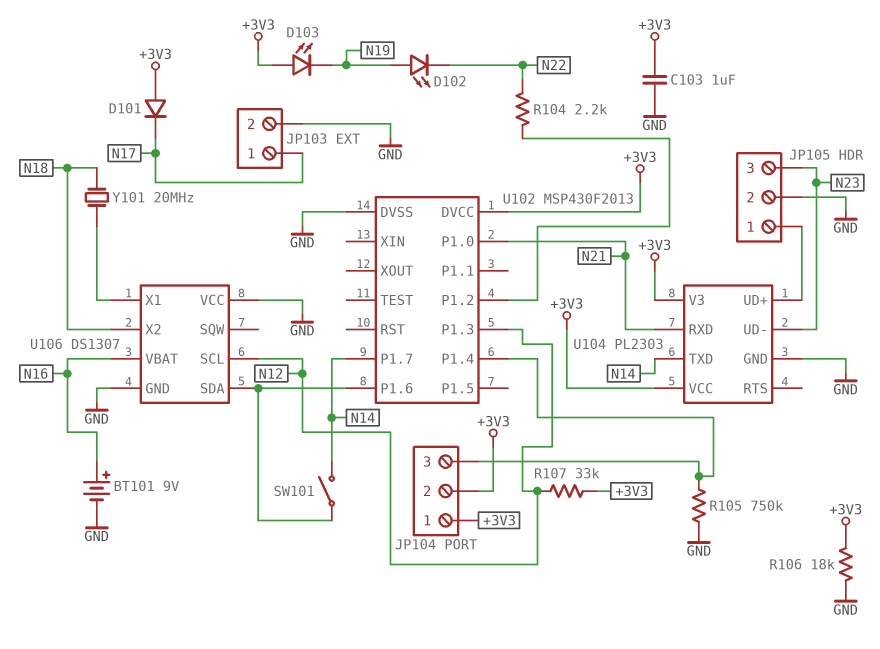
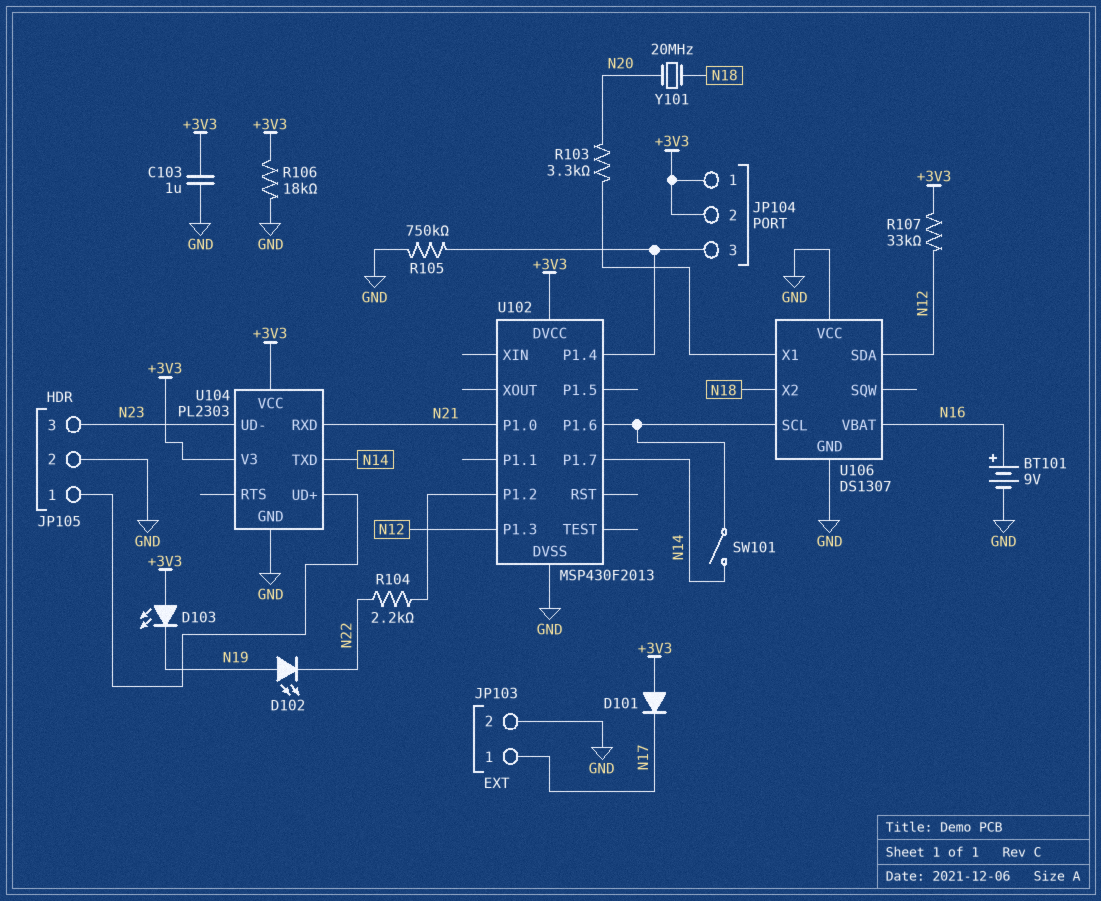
R103: none -> 3.3k (N20, U106/X1)
U106 pin SCL: N12 -> U102/P1.6
U106 pin SDA: U102/P1.6 -> N12
Y101: 20MHz (N18, U106/X1) -> 20MHz (N18, N20)

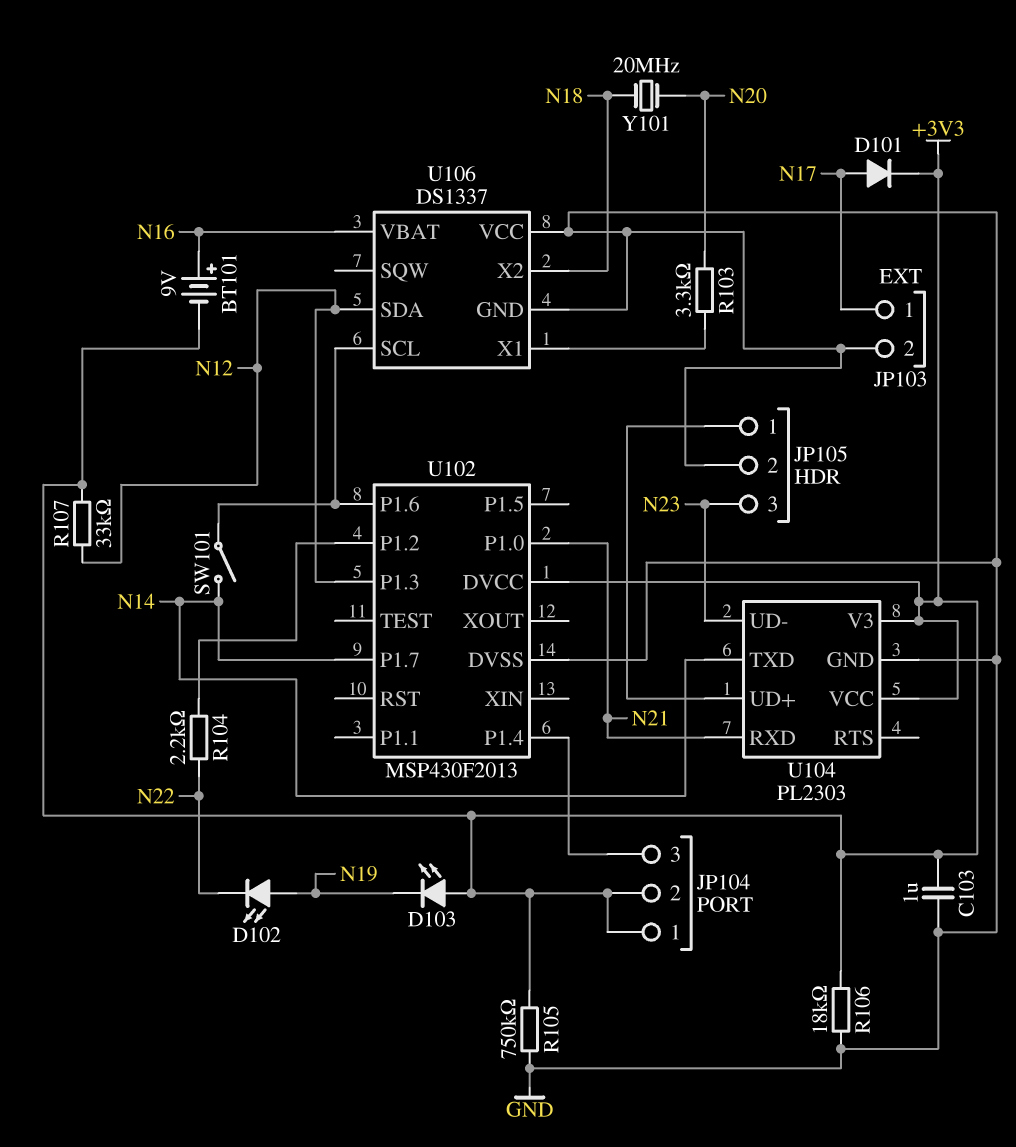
BT101: 9V (plus N16, minus GND) -> 9V (plus N16, minus +3V3)
D101: diode (A +3V3, K N17) -> diode (A N17, K +3V3)
R105: 750k (GND, JP104/3) -> 750k (+3V3, GND)
U106: DS1307 -> DS1337

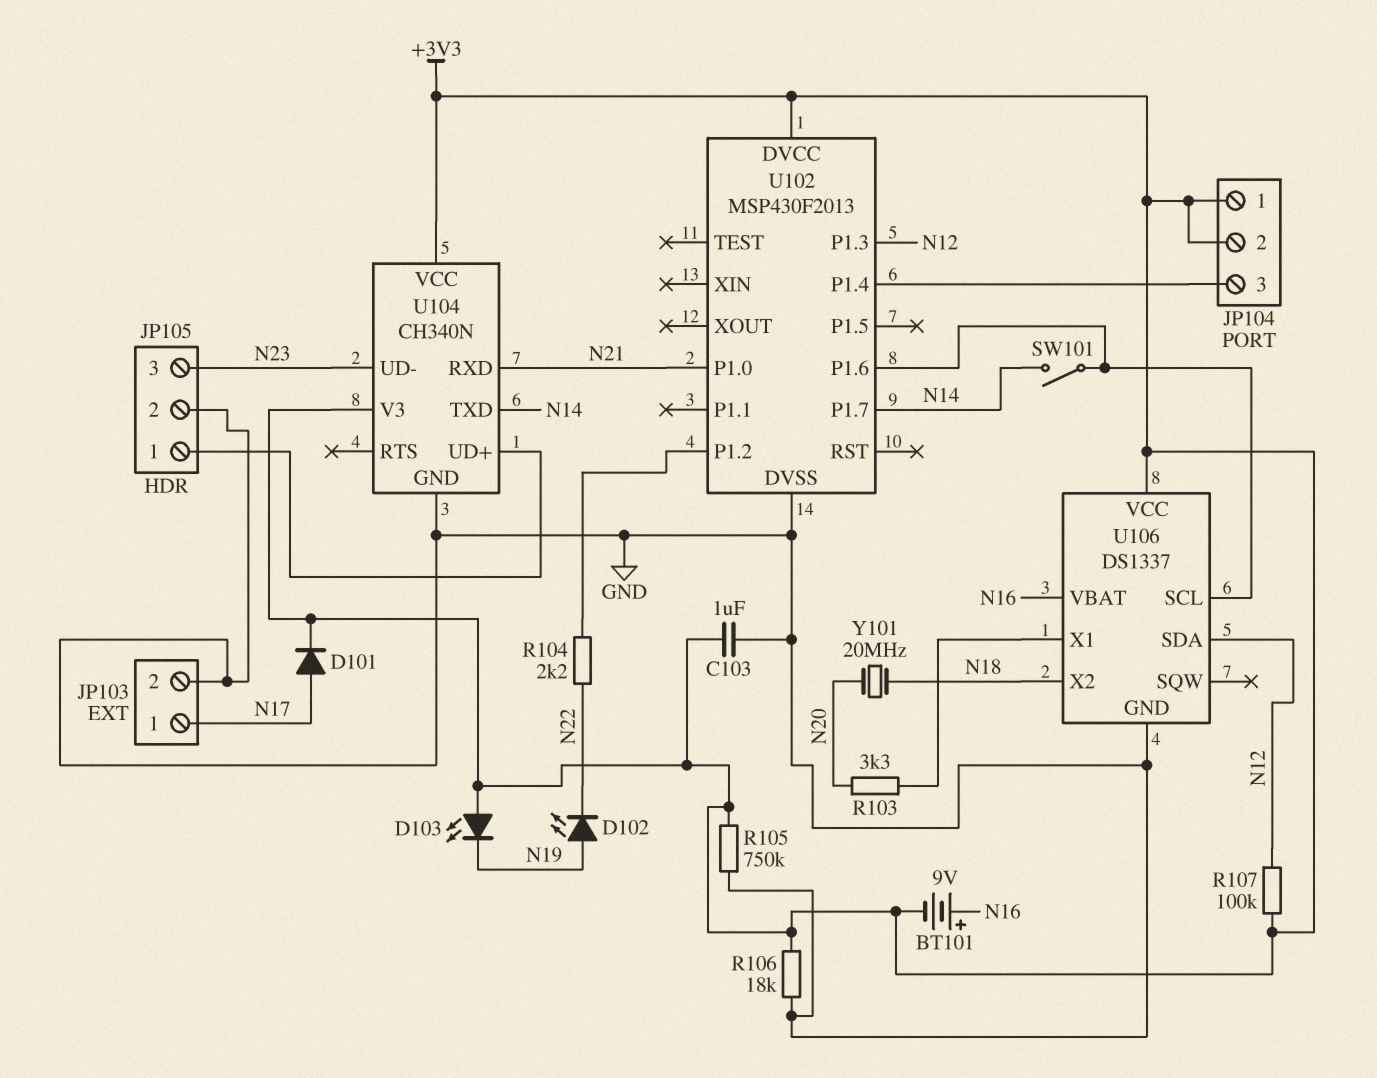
R107: 33k (+3V3, N12) -> 100k (+3V3, N12)
U104: PL2303 -> CH340N
U106 pin VCC: GND -> +3V3

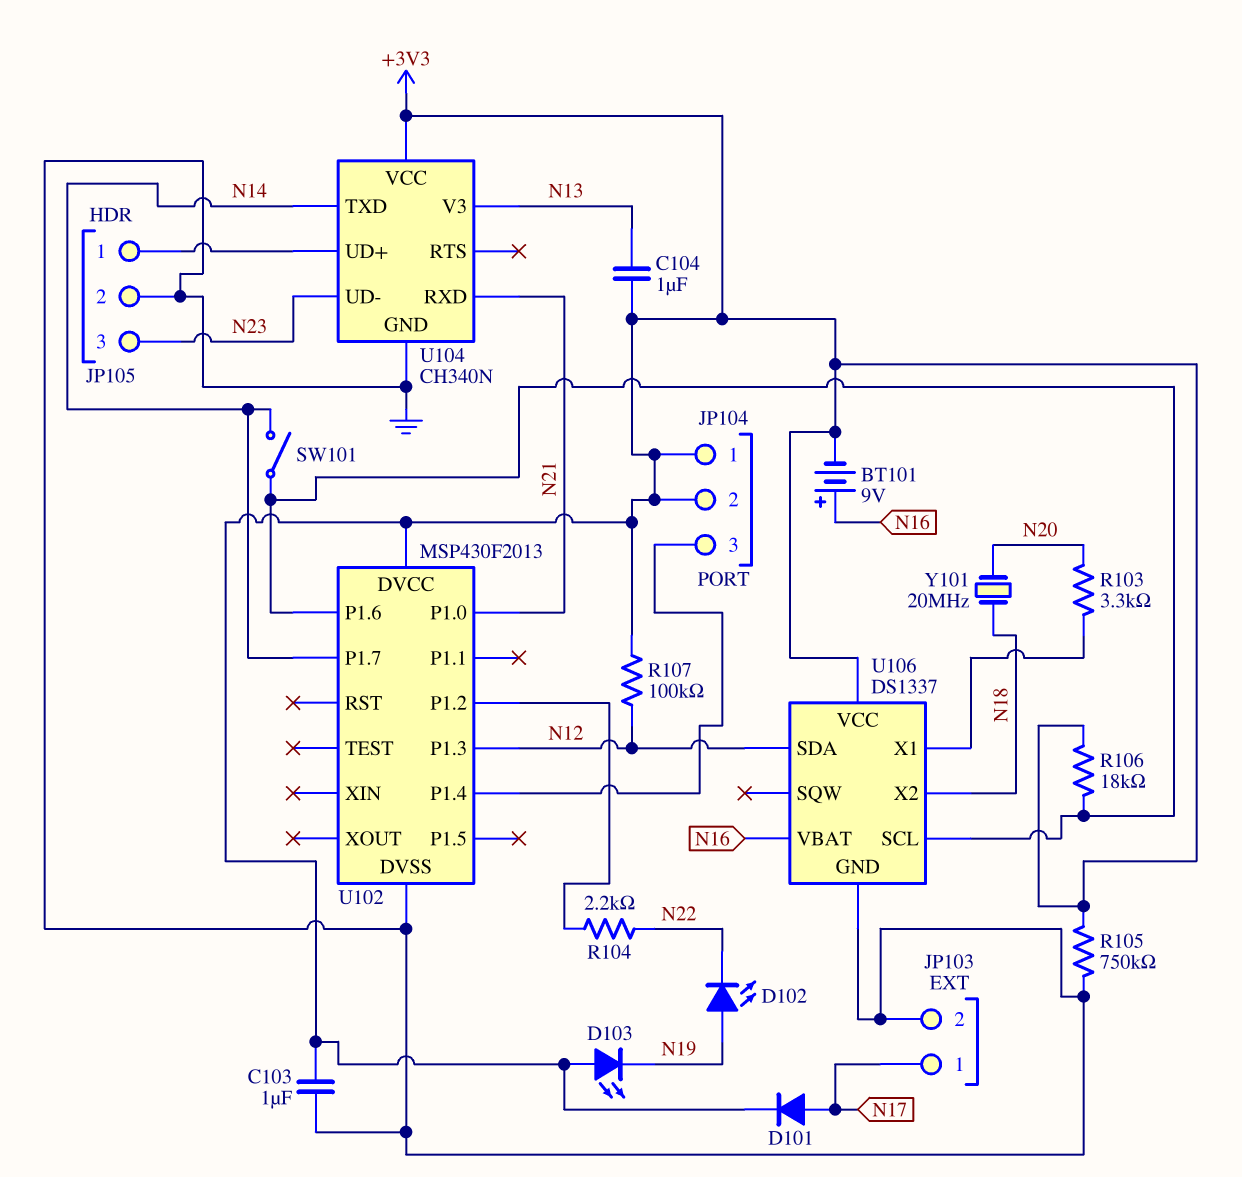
C104: none -> 1uF (+3V3, N13)
R106: 18k (+3V3, GND) -> 18k (+3V3, U102/P1.6)
U104 pin V3: +3V3 -> N13

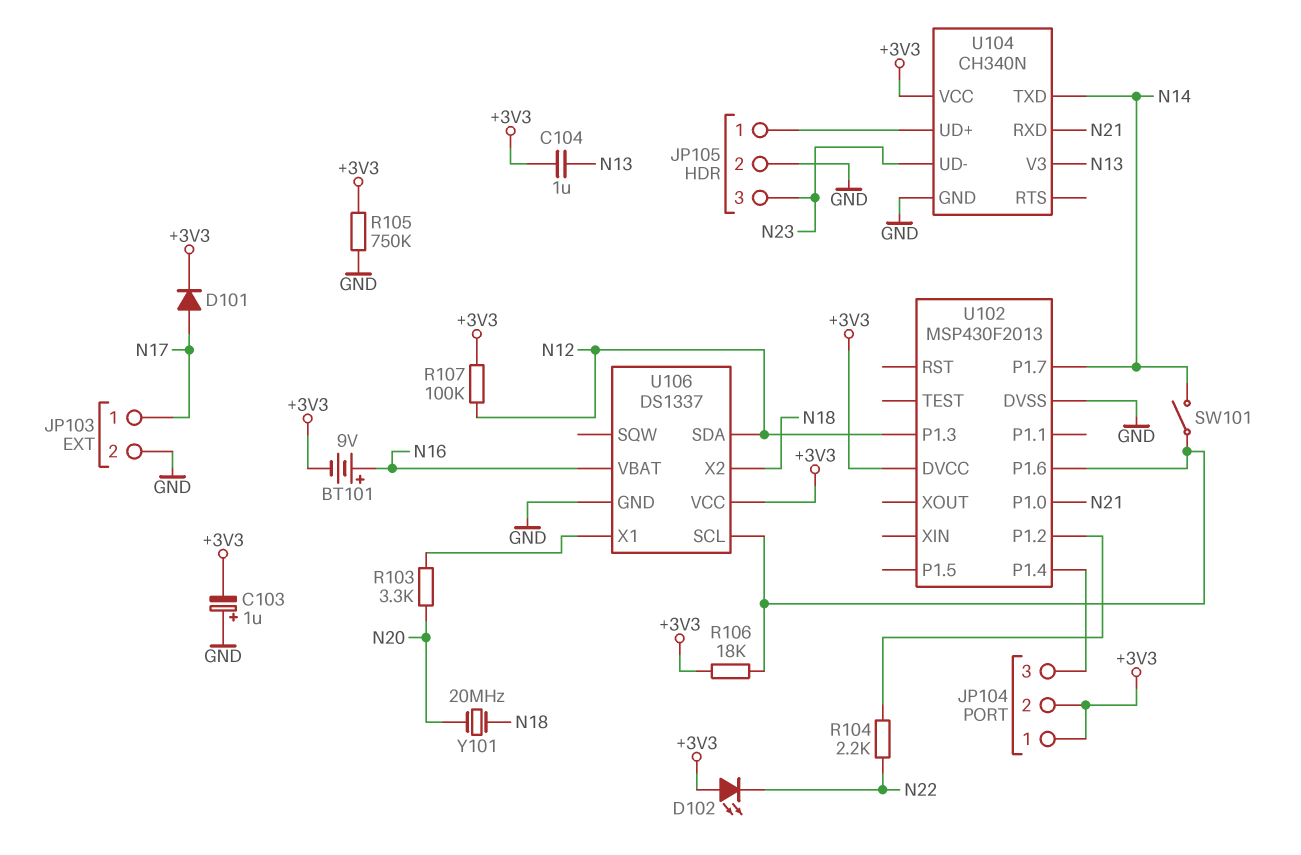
C103: 1uF (+3V3, GND) -> 1uF (plus GND, minus +3V3)
D102: LED (A N19, K N22) -> LED (A +3V3, K N22)
D103: LED (A +3V3, K N19) -> none

